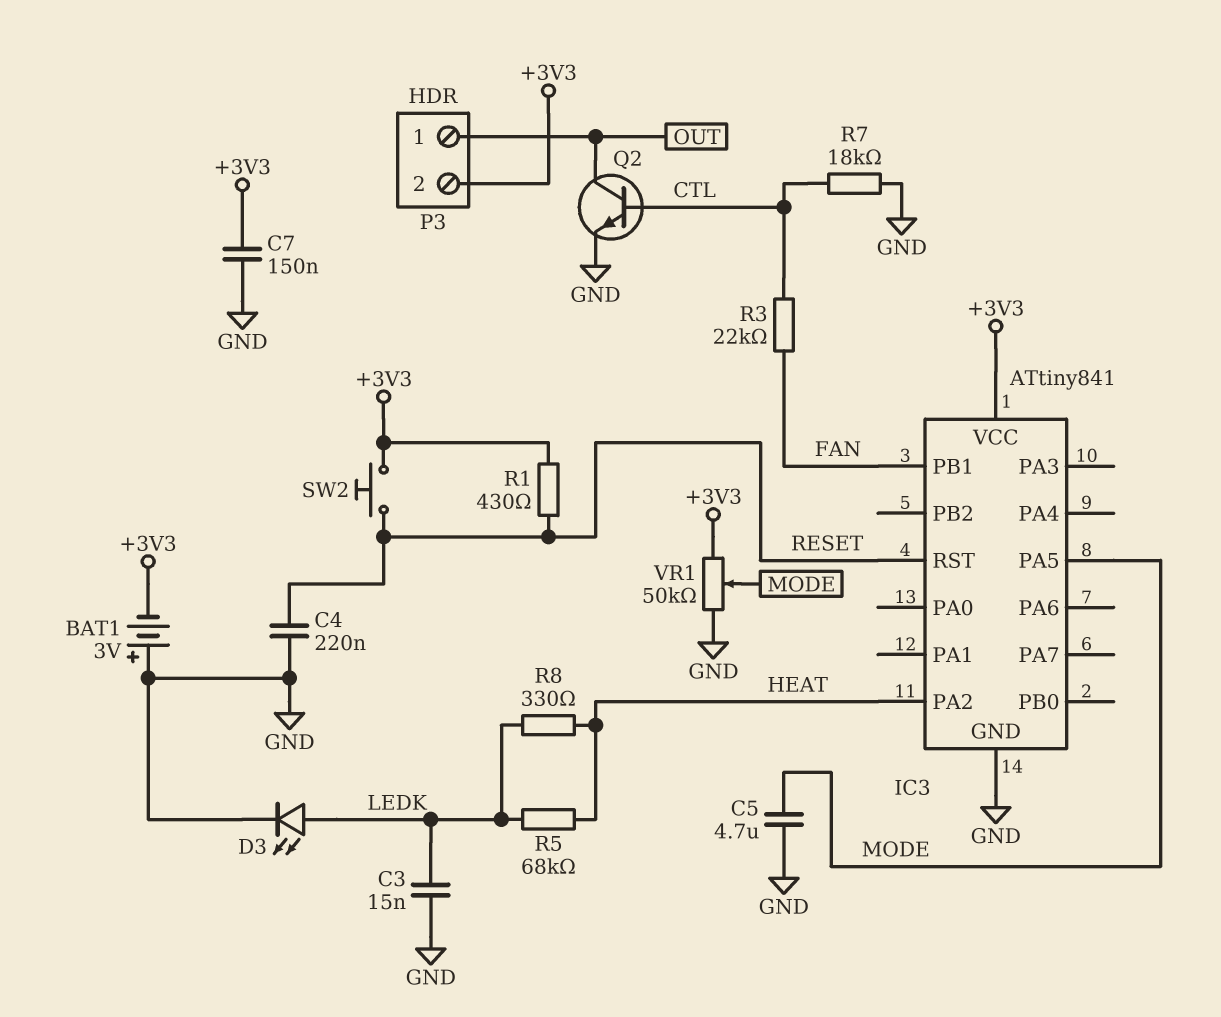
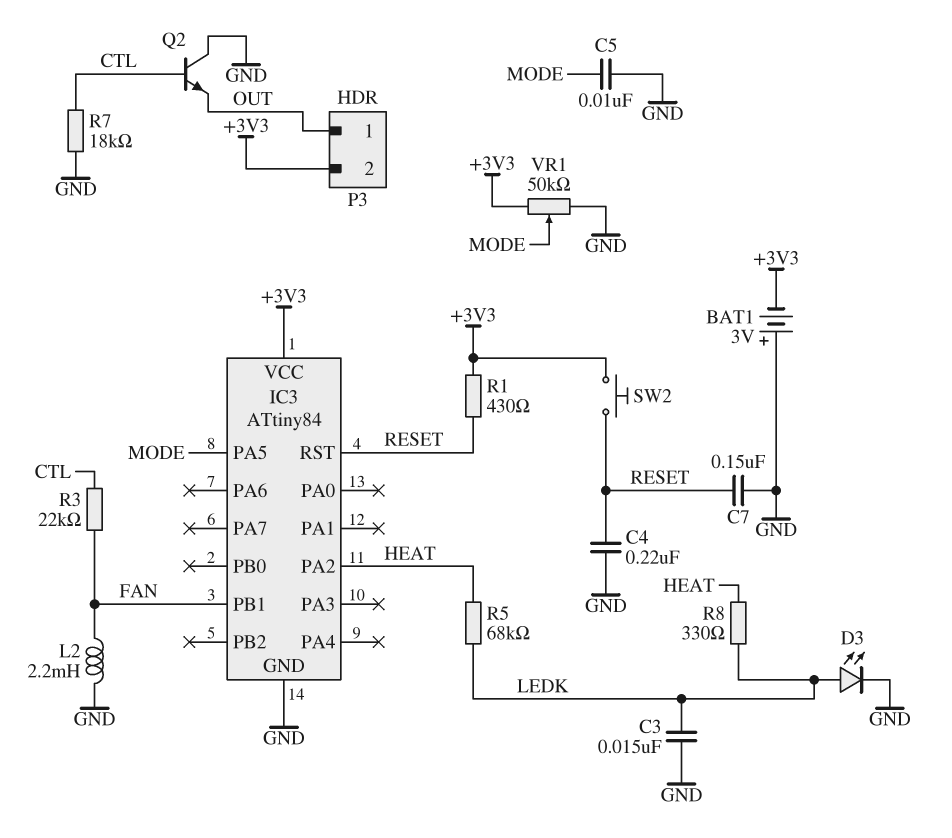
C5: 4.7uF (GND, MODE) -> 10nF (GND, MODE)
C7: 150nF (+3V3, GND) -> 150nF (GND, RESET)
IC3: ATtiny841 -> ATtiny84
L2: none -> 2.2mH (FAN, GND)
Q2: NPN (B CTL, C OUT, E GND) -> NPN (B CTL, C GND, E OUT)

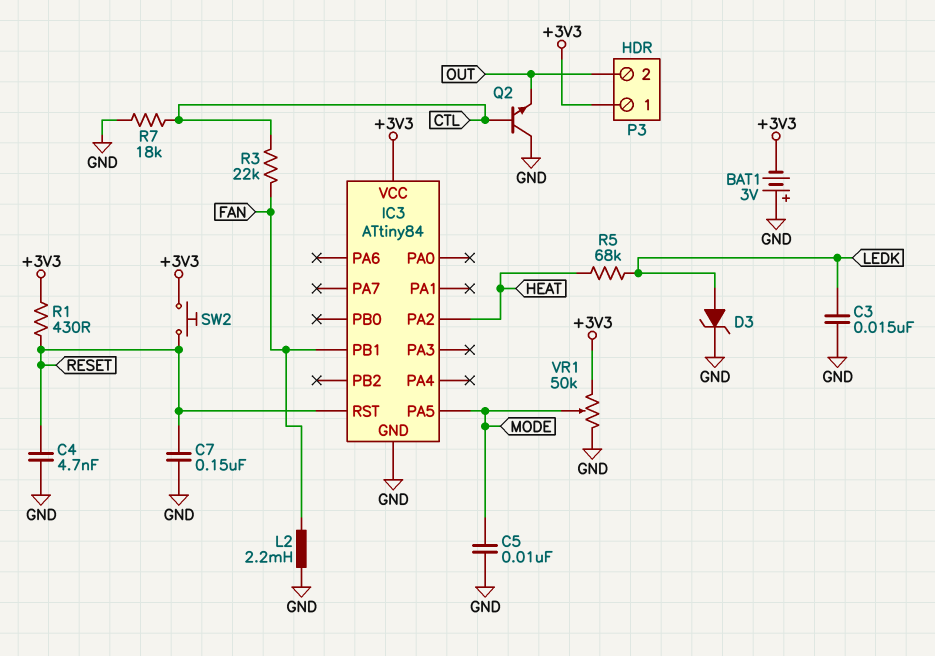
C4: 220nF (GND, RESET) -> 4.7nF (GND, RESET)
D3: LED (A LEDK, K GND) -> zener (A LEDK, K GND)
P3 pin 1: OUT -> +3V3
P3 pin 2: +3V3 -> OUT
R8: 330 (HEAT, LEDK) -> none

